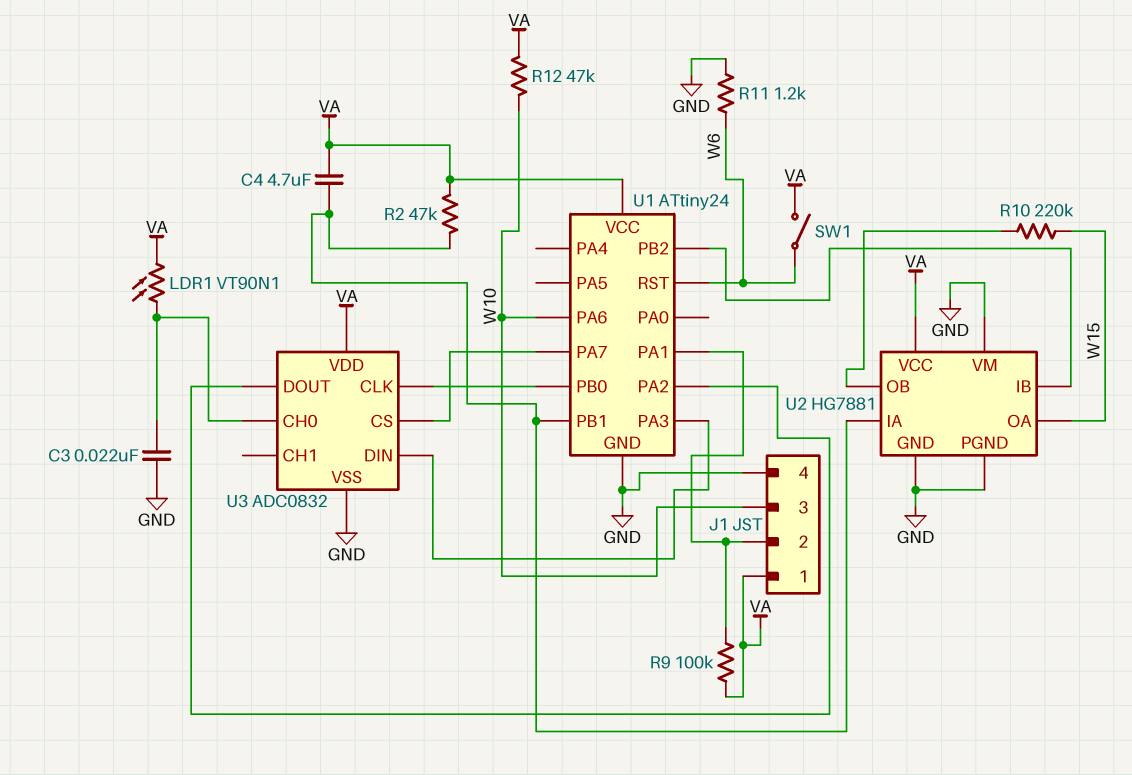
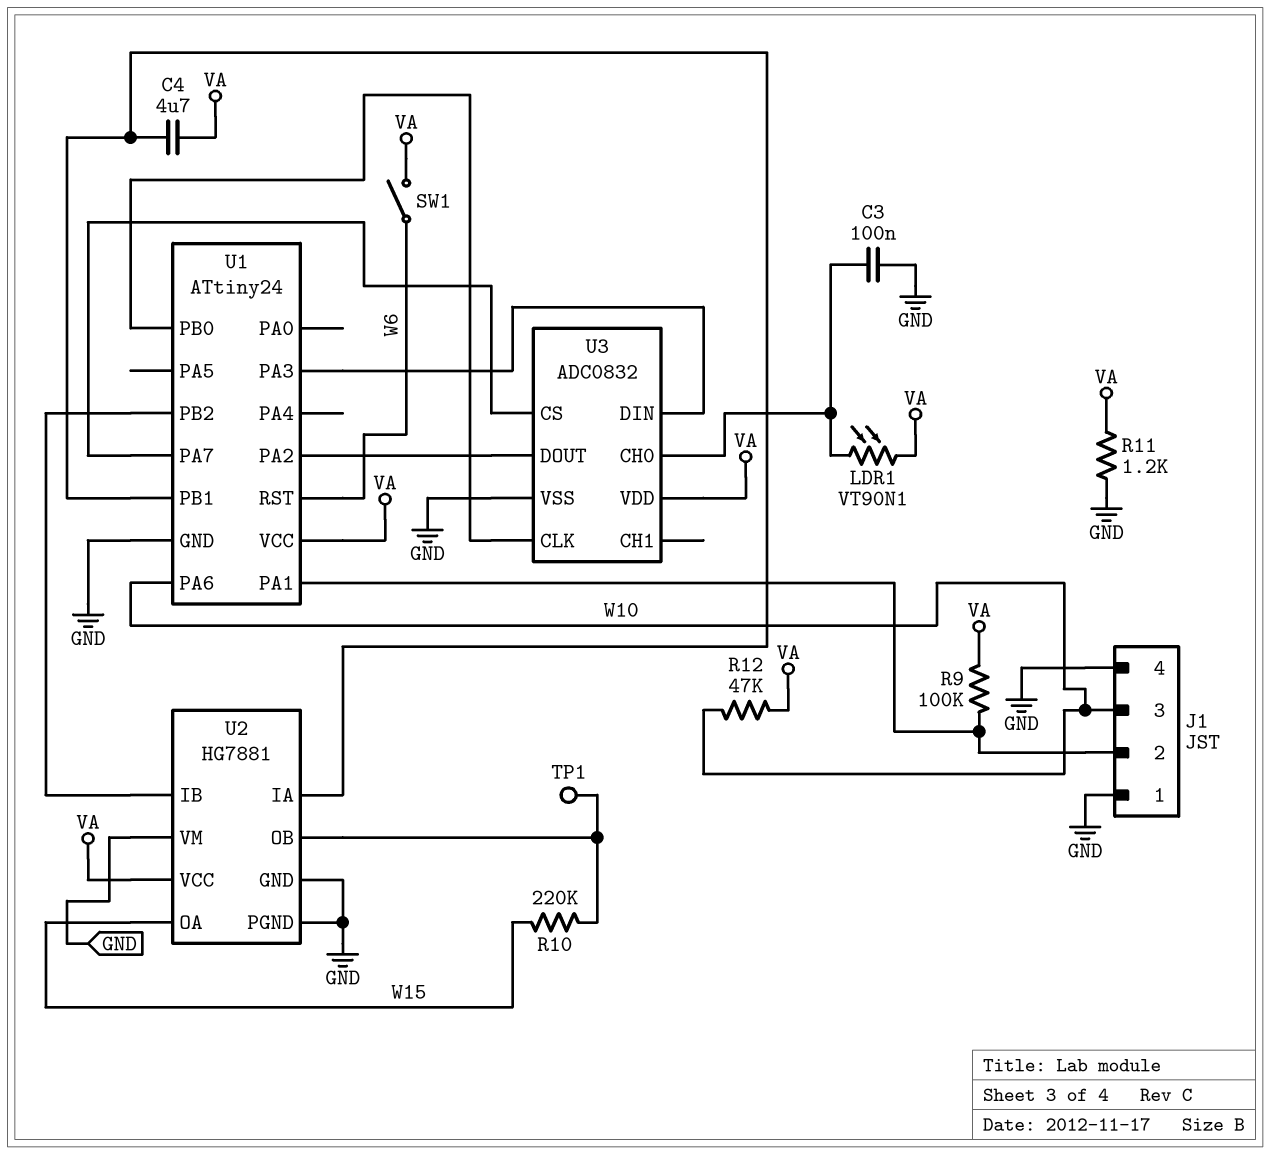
C3: 22nF (GND, U3/CH0) -> 100nF (GND, U3/CH0)
J1 pin 1: VA -> GND
R2: 47k (U1/PB1, VA) -> none
R11: 1.2k (GND, W6) -> 1.2k (GND, VA)
TP1: none -> test point (U2/OB)

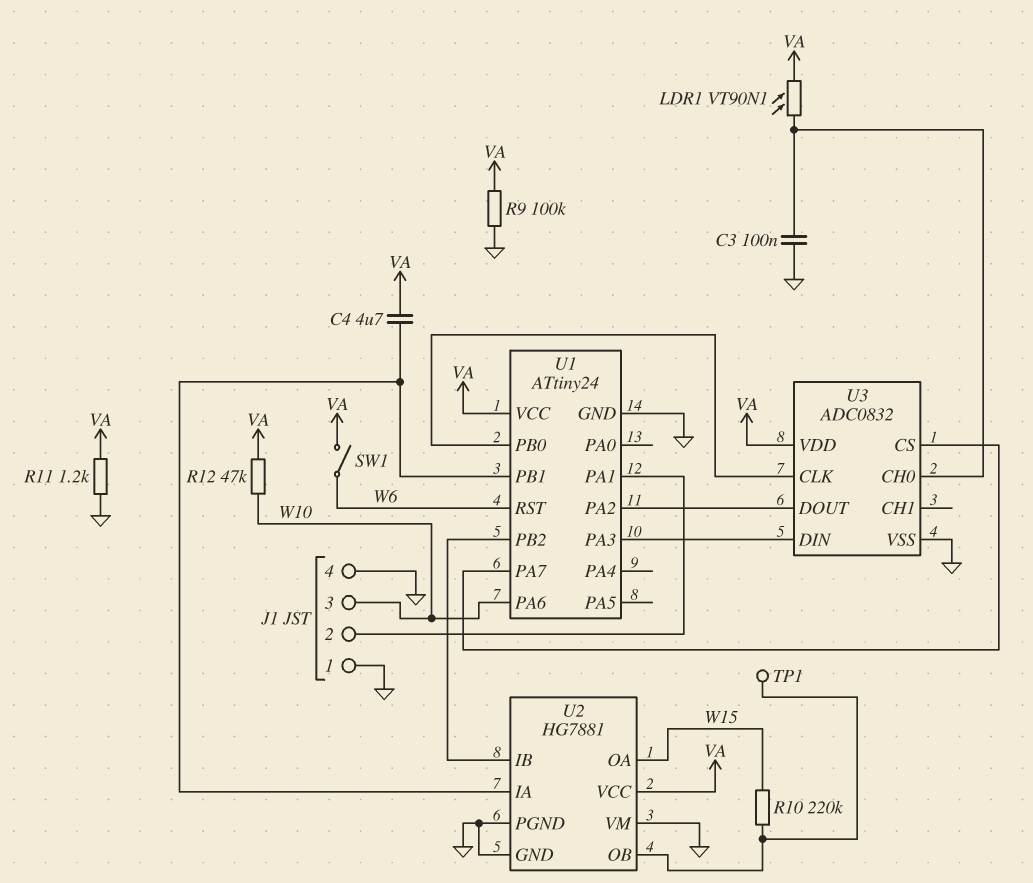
R9: 100k (J1/2, VA) -> 100k (GND, VA)

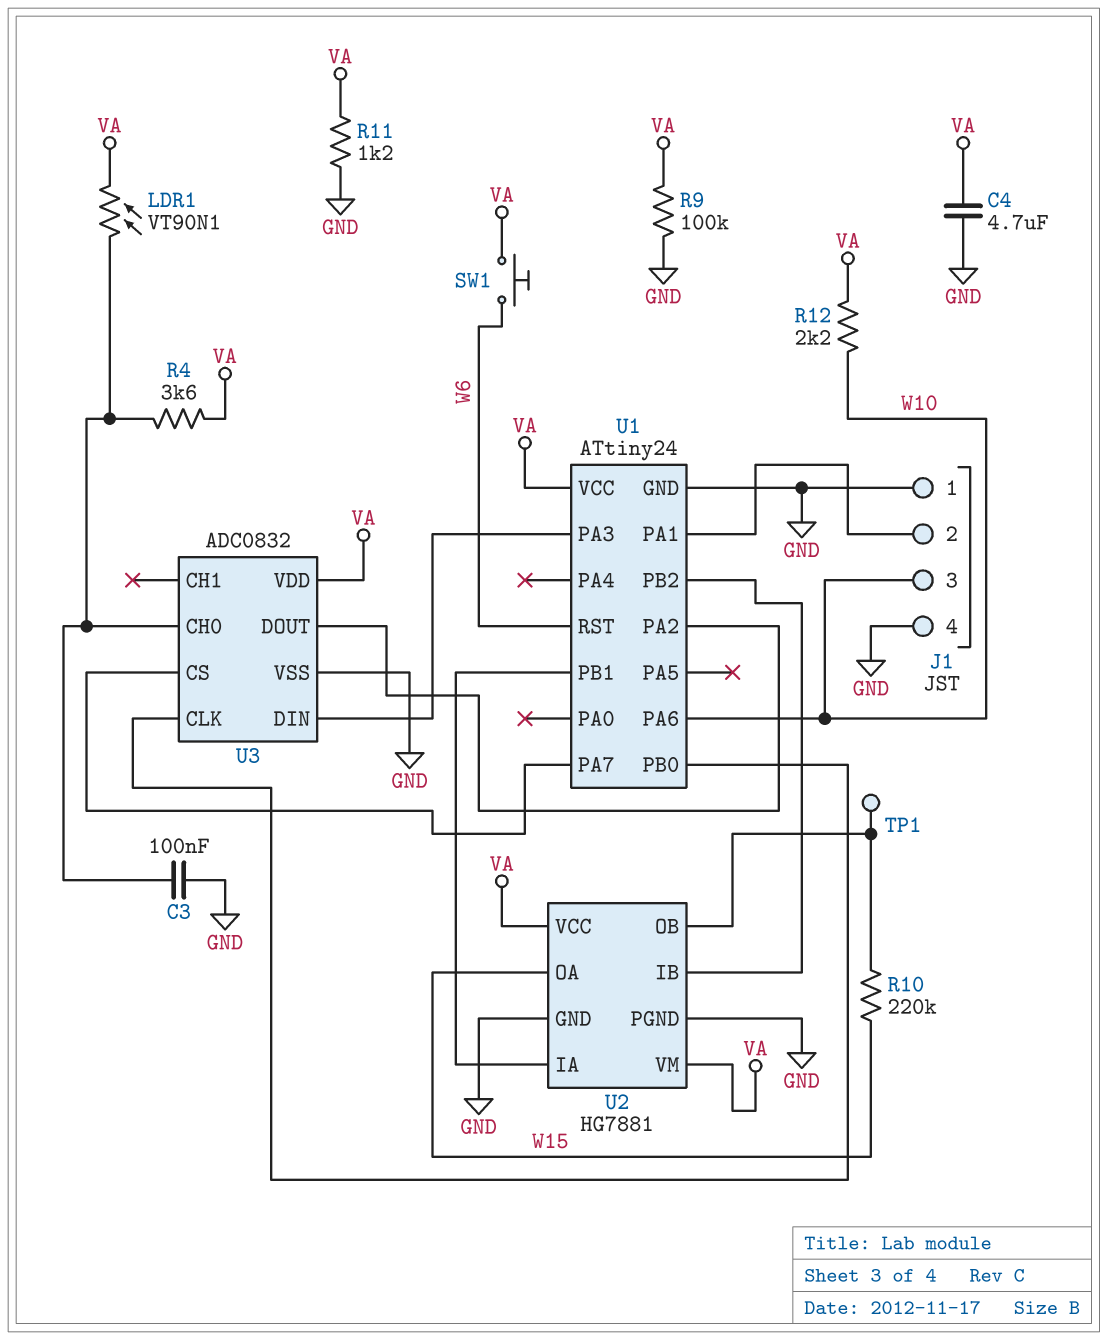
C4: 4.7uF (U1/PB1, VA) -> 4.7uF (GND, VA)
R4: none -> 3.6k (U3/CH0, VA)
R12: 47k (VA, W10) -> 2.2k (VA, W10)
SW1: switch (VA, W6) -> button (VA, W6)
U2 pin VM: GND -> VA

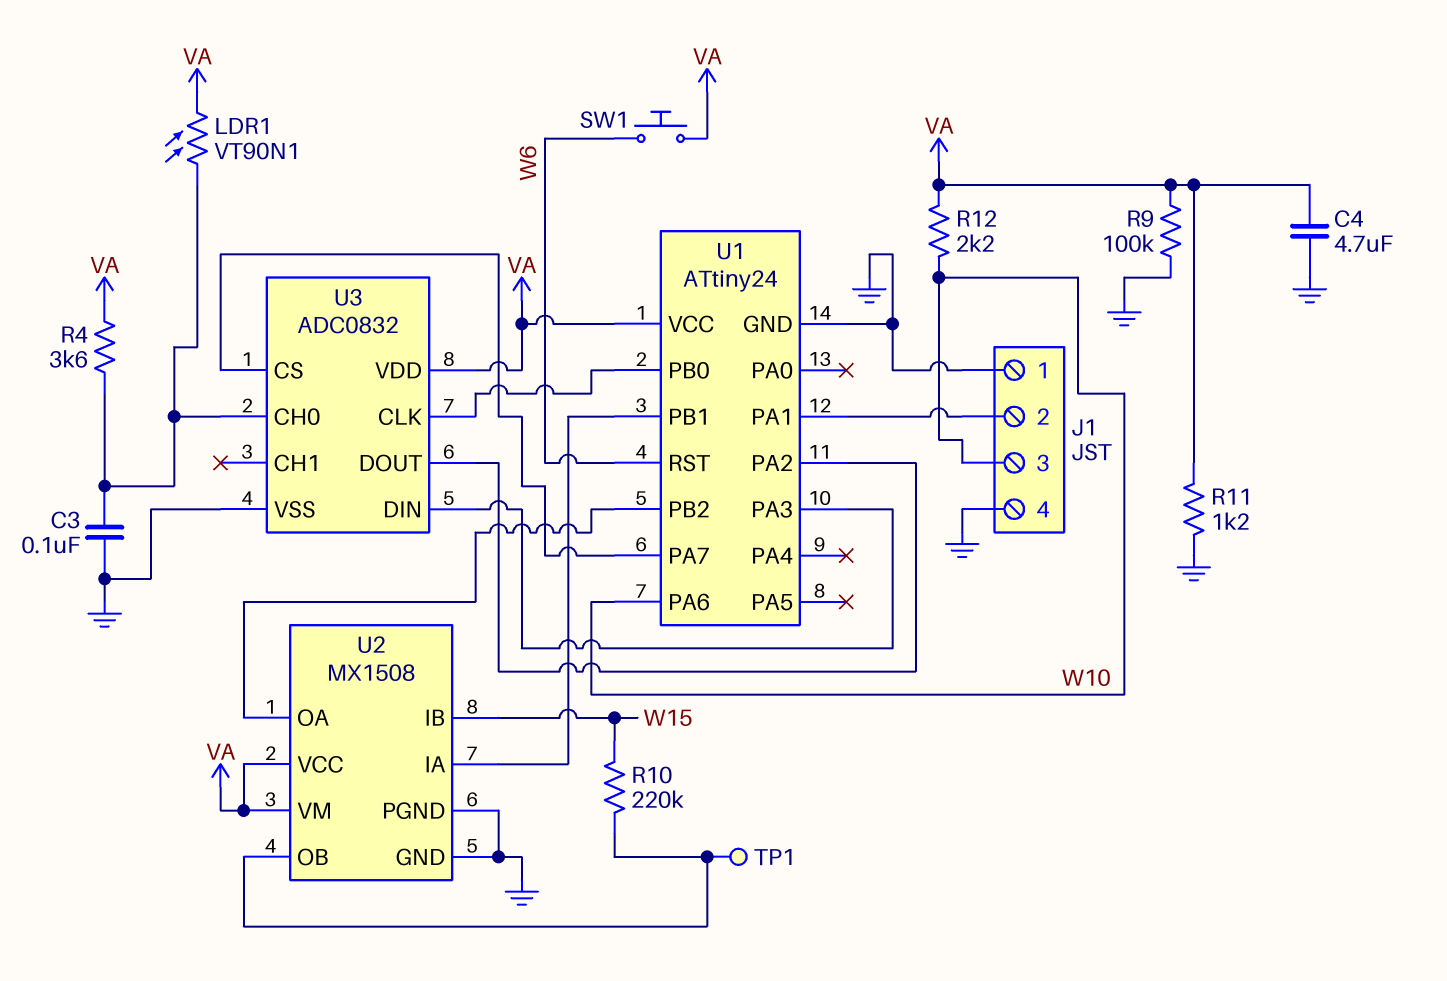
U2: HG7881 -> MX1508
U2 pin IB: U1/PB2 -> W15
U2 pin OA: W15 -> U1/PB2

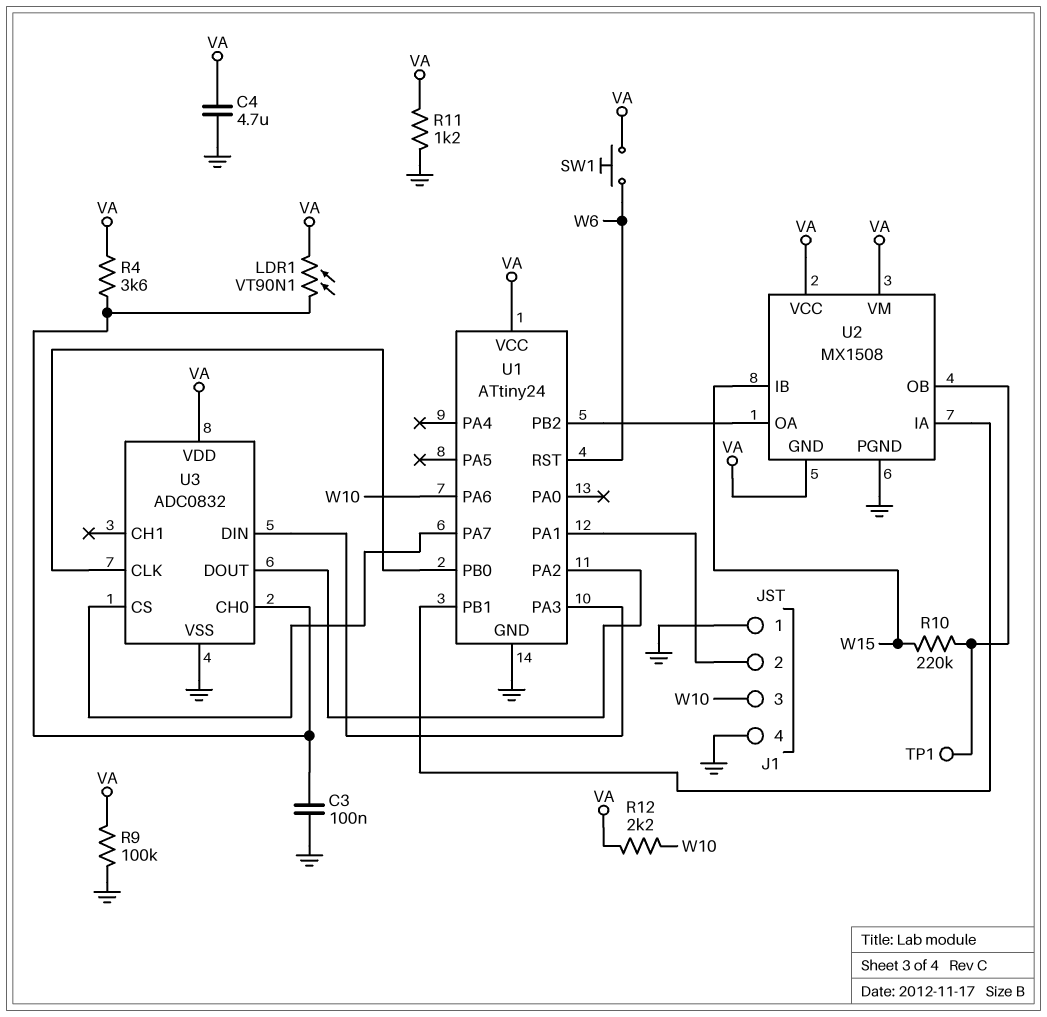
U2 pin GND: GND -> VA

